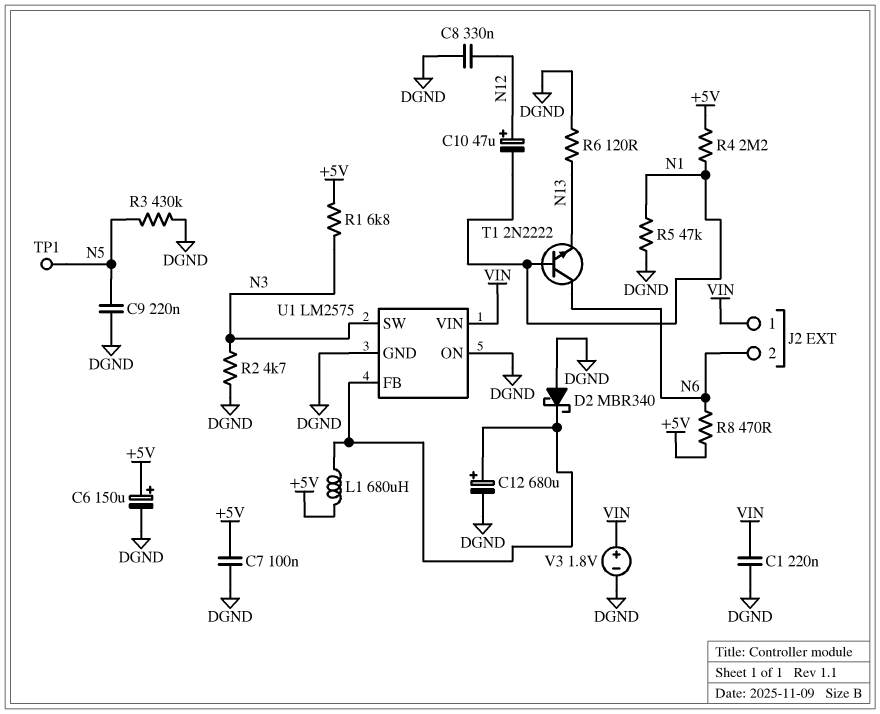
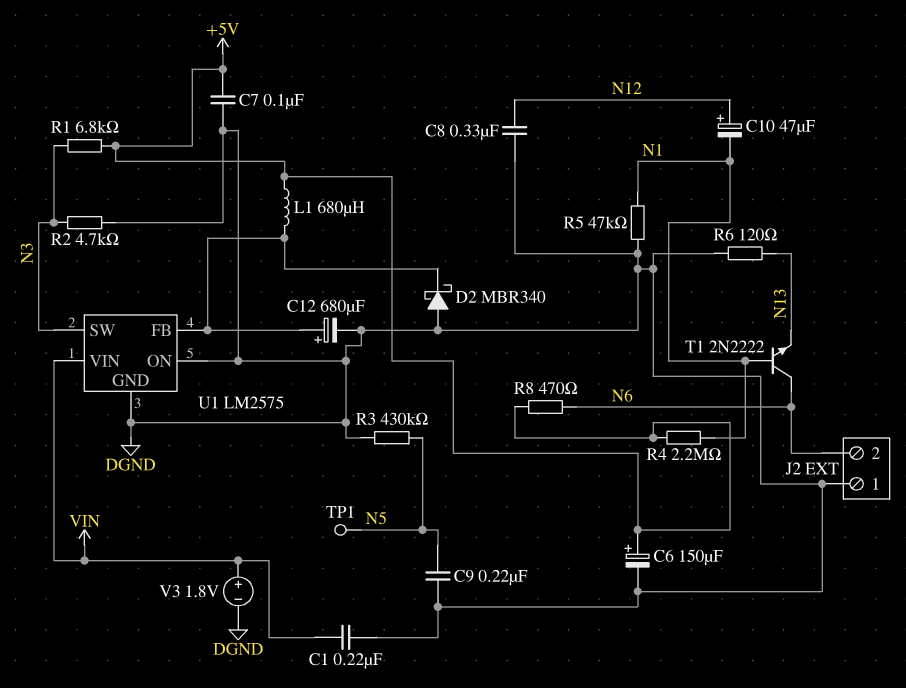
J2 pin 1: VIN -> DGND

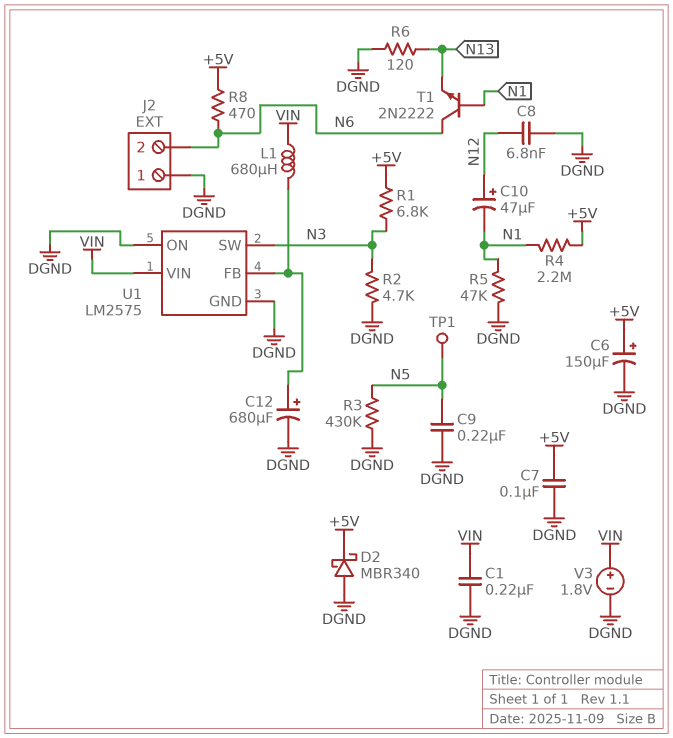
C8: 330nF (DGND, N12) -> 6.8nF (DGND, N12)
D2: schottky MBR340 (A DGND, K U1/FB) -> schottky MBR340 (A DGND, K +5V)
L1: 680uH (+5V, U1/FB) -> 680uH (U1/FB, VIN)

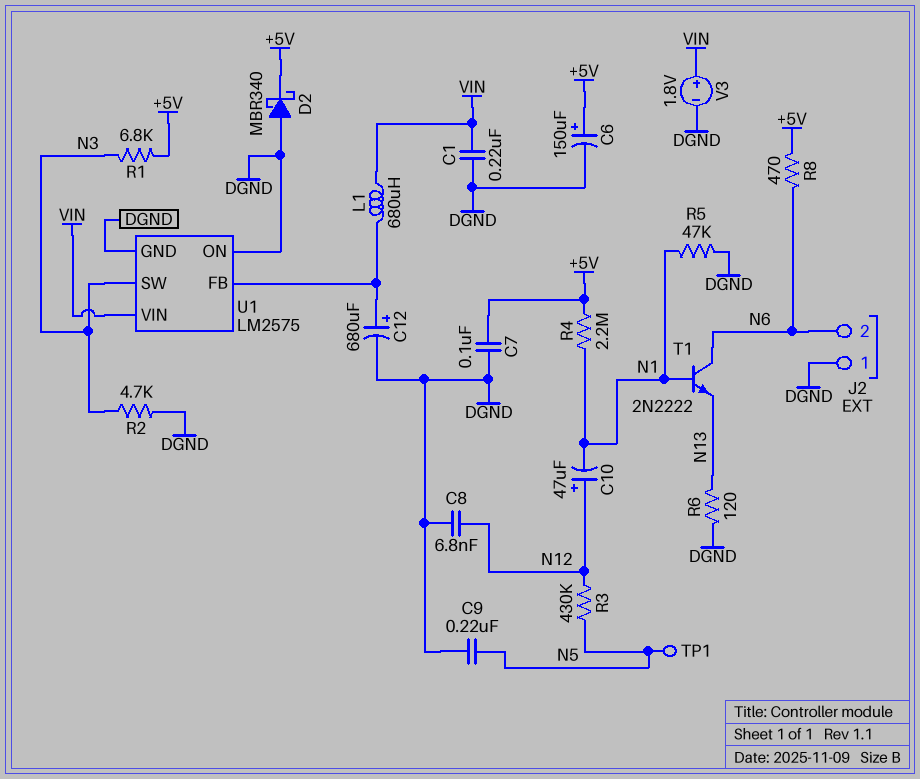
R3: 430k (DGND, N5) -> 430k (N5, N12)

